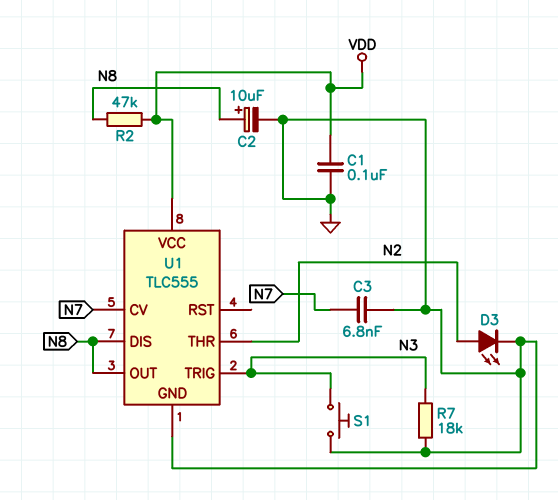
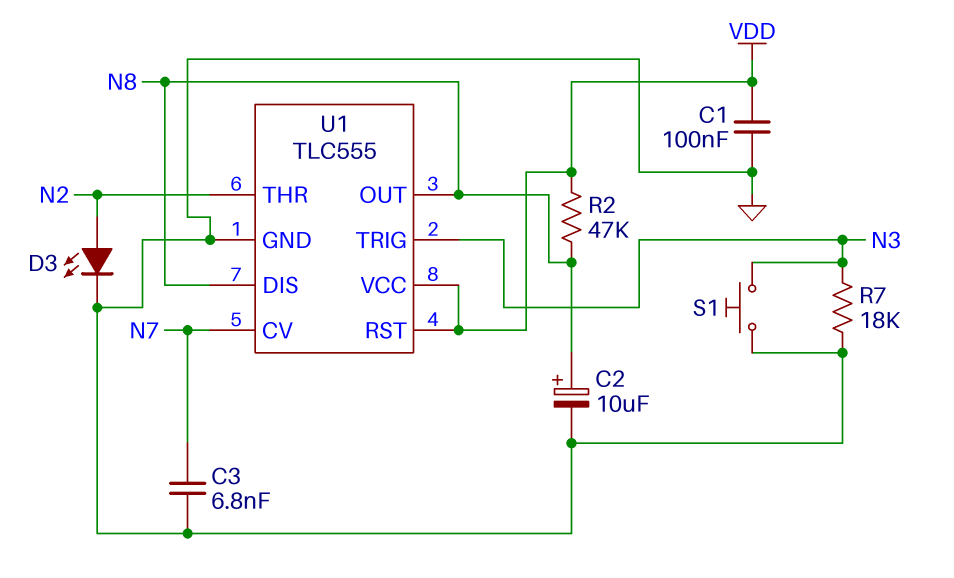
U1 pin RST: none -> VDD

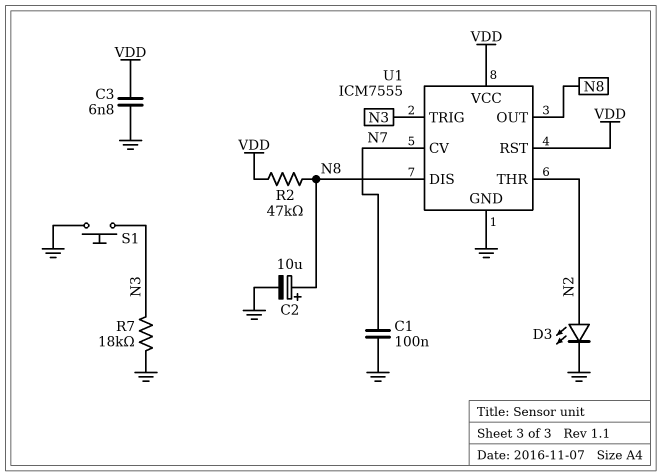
C1: 100nF (GND, VDD) -> 100nF (GND, N7)
C3: 6.8nF (GND, N7) -> 6.8nF (GND, VDD)
U1: TLC555 -> ICM7555

